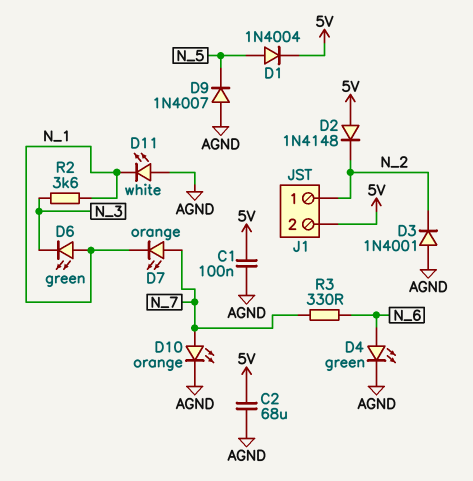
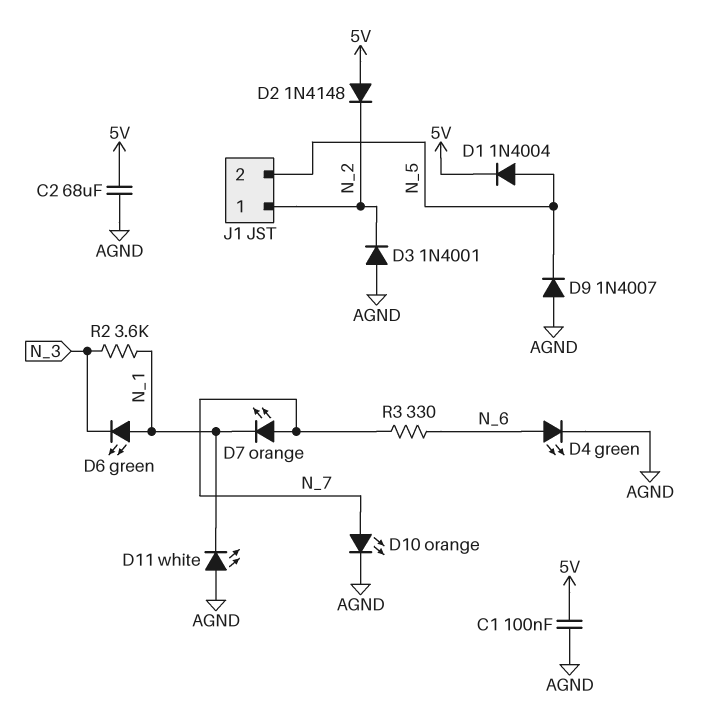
J1 pin 2: 5V -> N_5

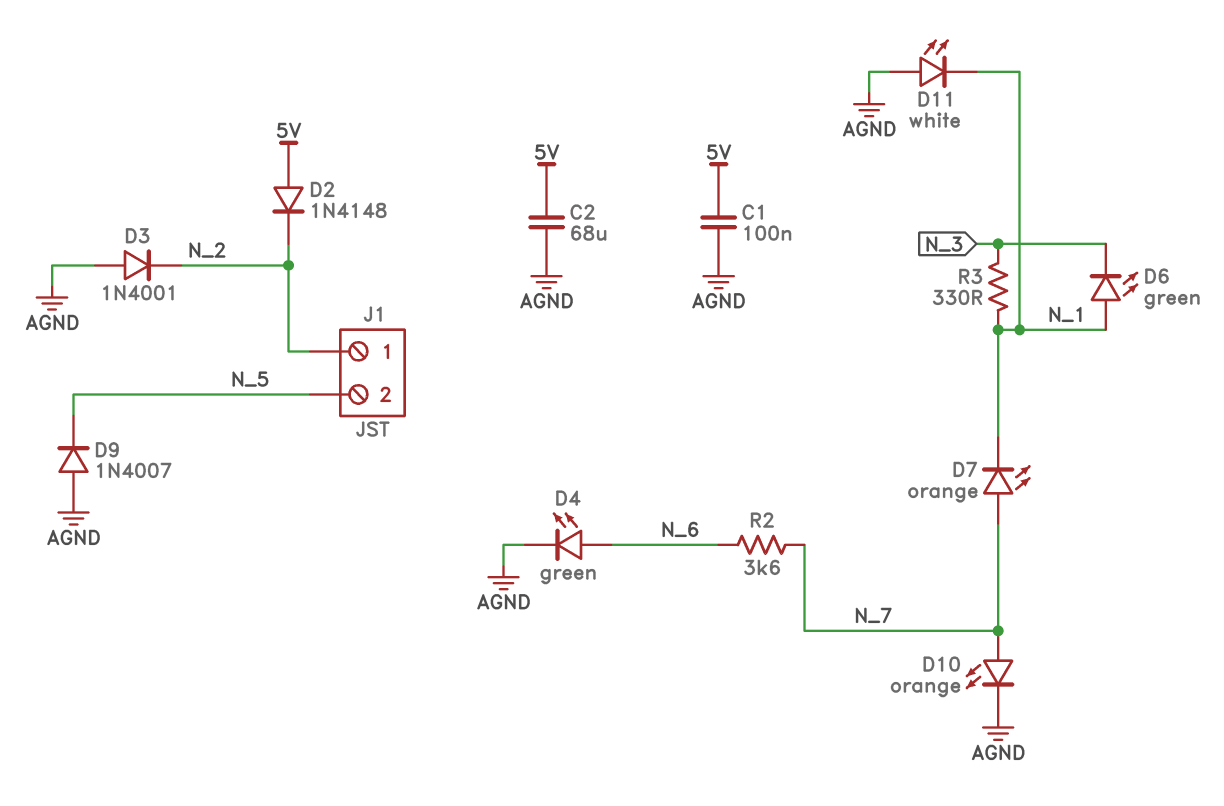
D1: diode 1N4004 (A N_5, K 5V) -> none
R2: 3.6k (N_1, N_3) -> 3.6k (N_6, N_7)
R3: 330 (N_6, N_7) -> 330 (N_1, N_3)

